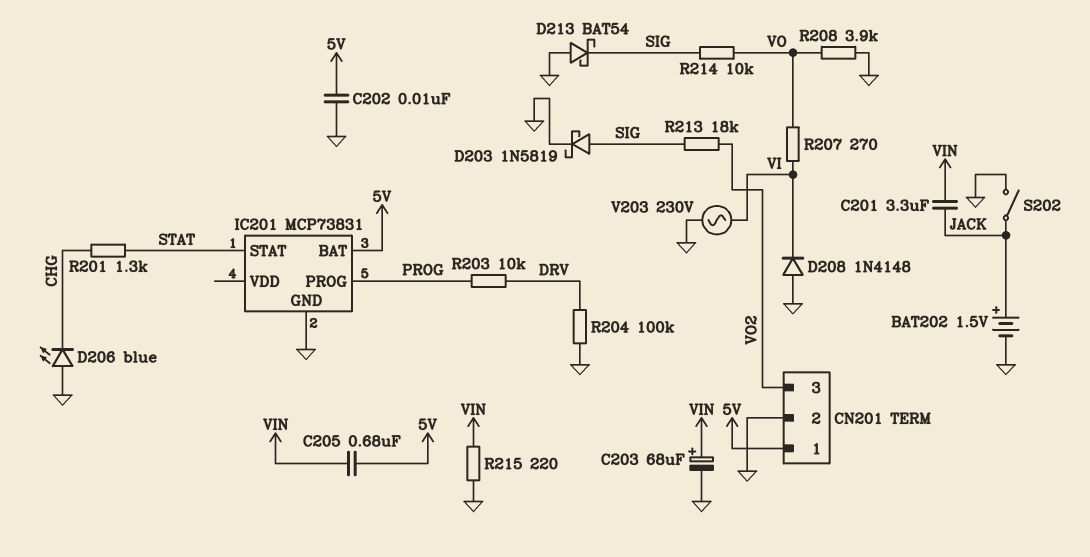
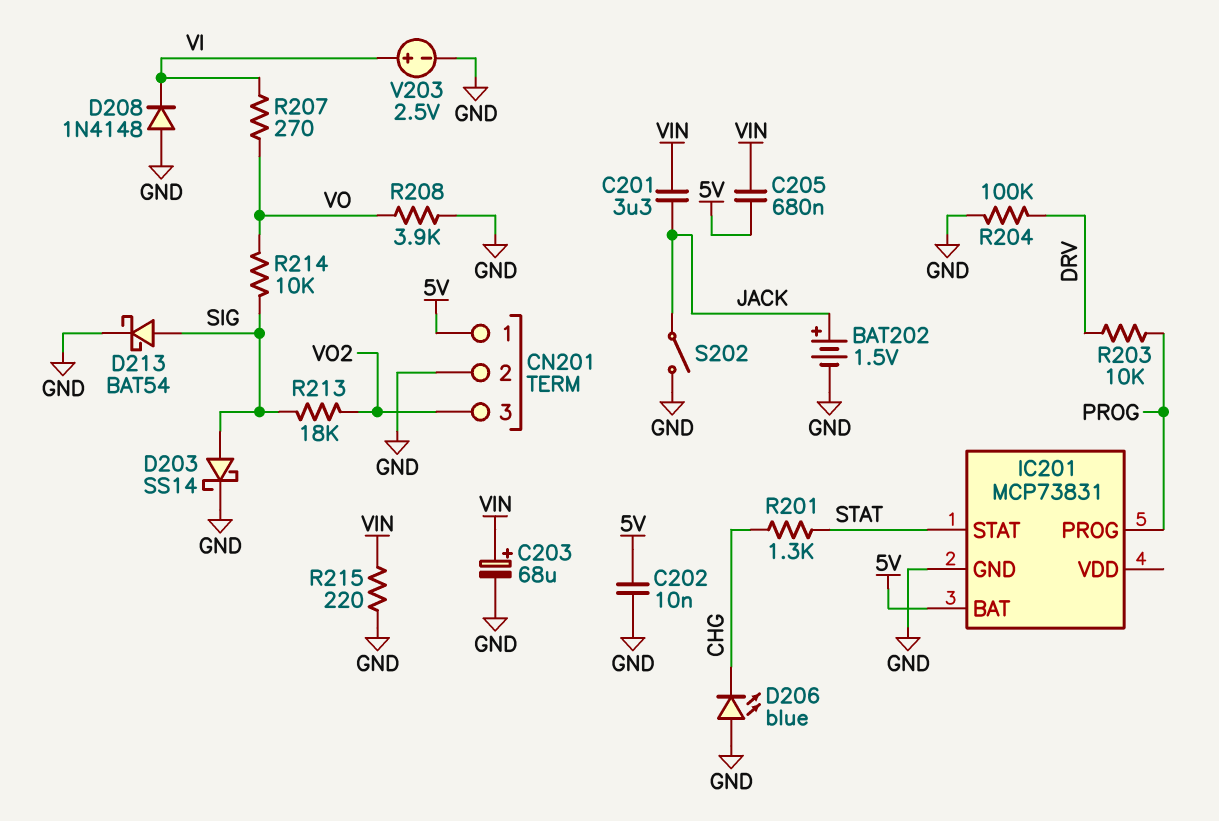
D203: schottky 1N5819 (A SIG, K GND) -> schottky SS14 (A SIG, K GND)
D213: schottky BAT54 (A GND, K SIG) -> schottky BAT54 (A SIG, K GND)
V203: AC 230V (GND, VI) -> 2.5V (plus VI, minus GND)

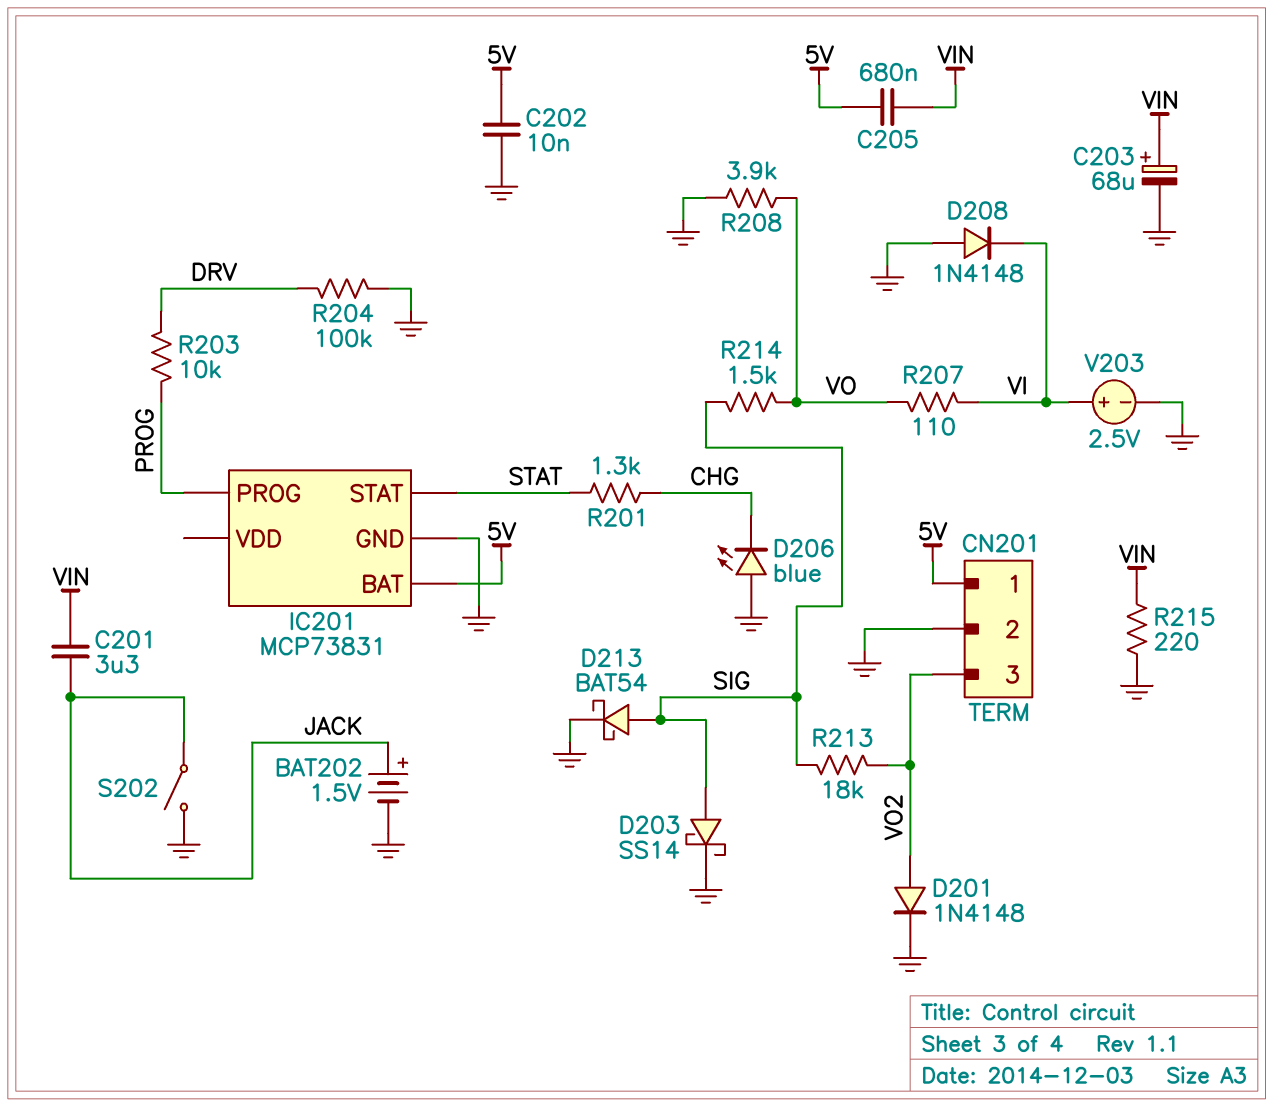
D201: none -> diode 1N4148 (A VO2, K GND)
R207: 270 (VI, VO) -> 110 (VI, VO)
R214: 10k (SIG, VO) -> 1.5k (SIG, VO)

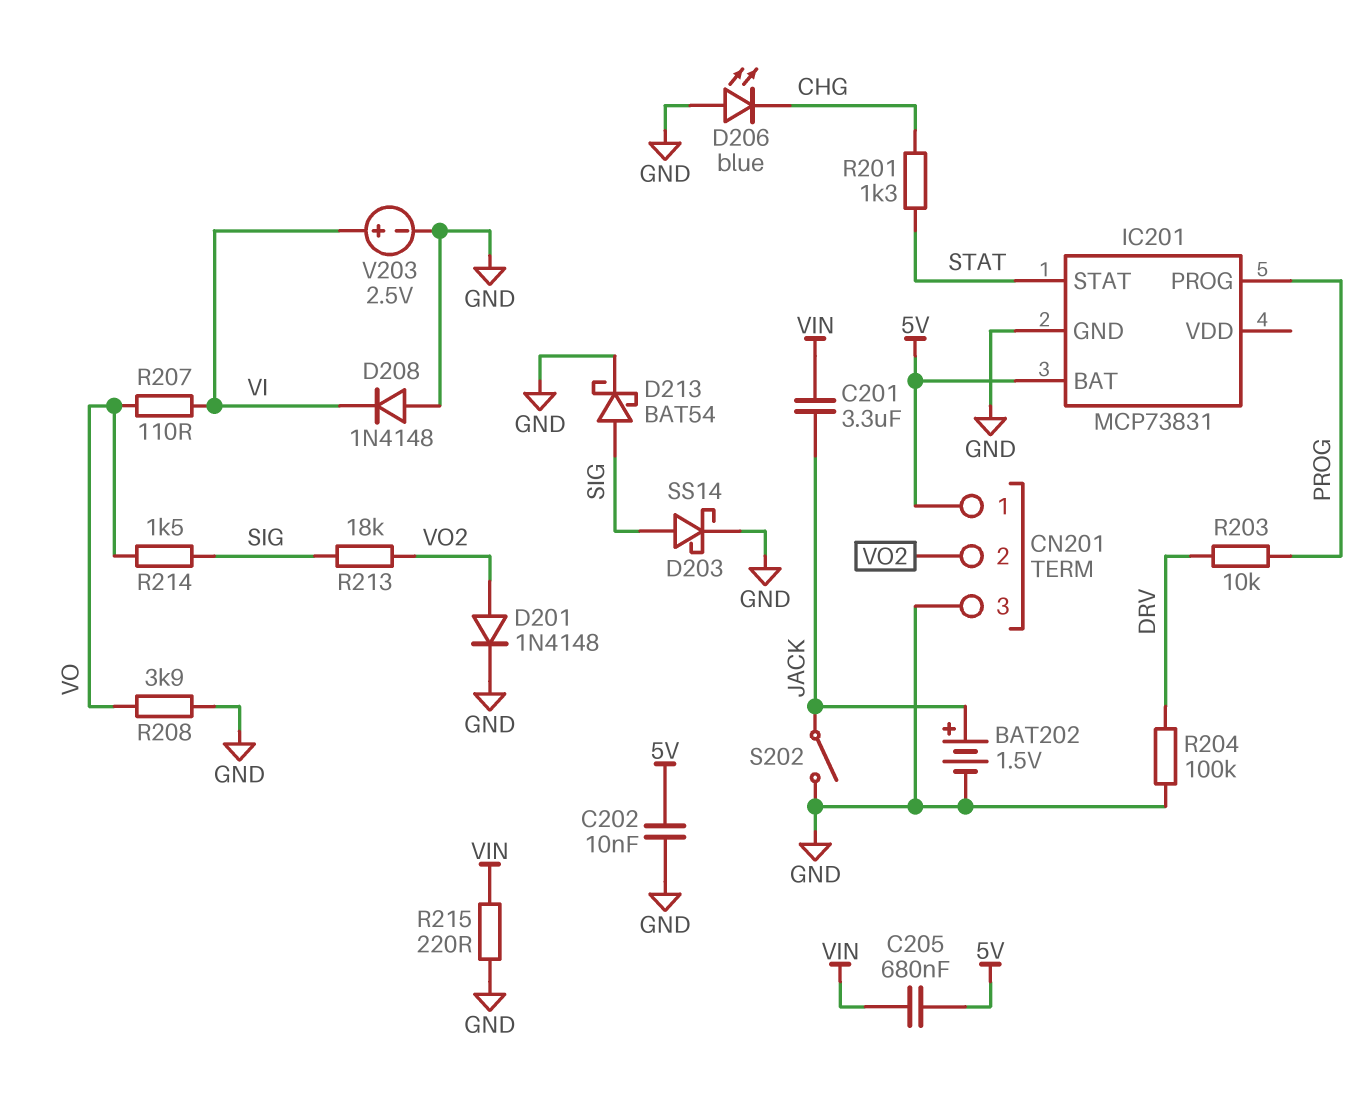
C203: 68uF (plus VIN, minus GND) -> none
CN201 pin 2: GND -> VO2
CN201 pin 3: VO2 -> GND

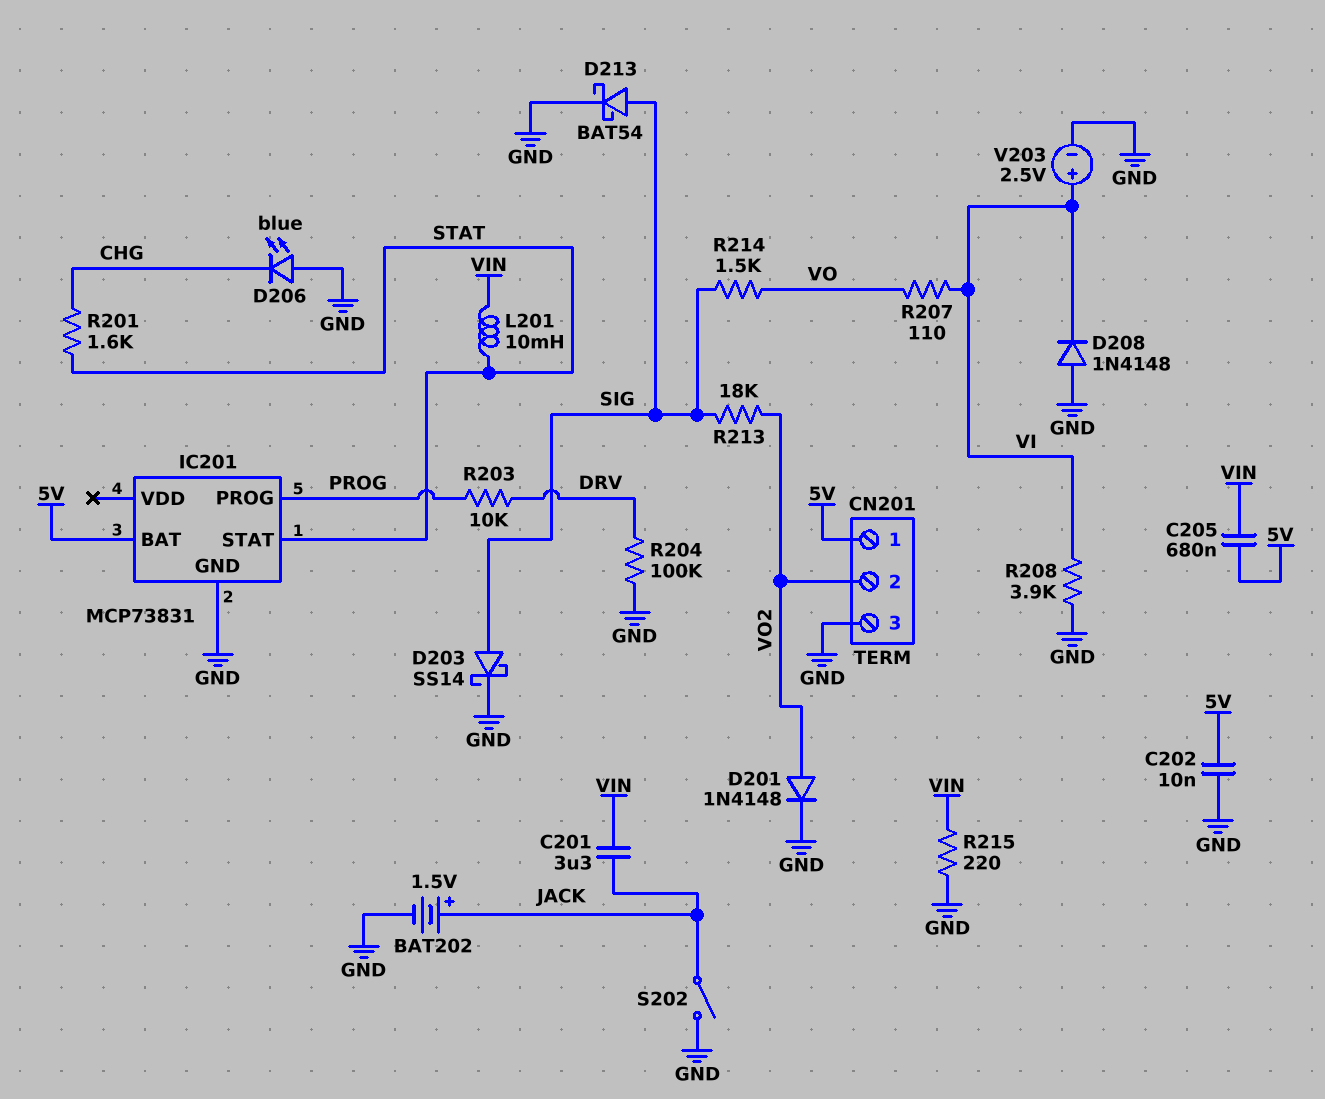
L201: none -> 10mH (STAT, VIN)
R201: 1.3k (CHG, STAT) -> 1.6k (CHG, STAT)
R208: 3.9k (GND, VO) -> 3.9k (GND, VI)

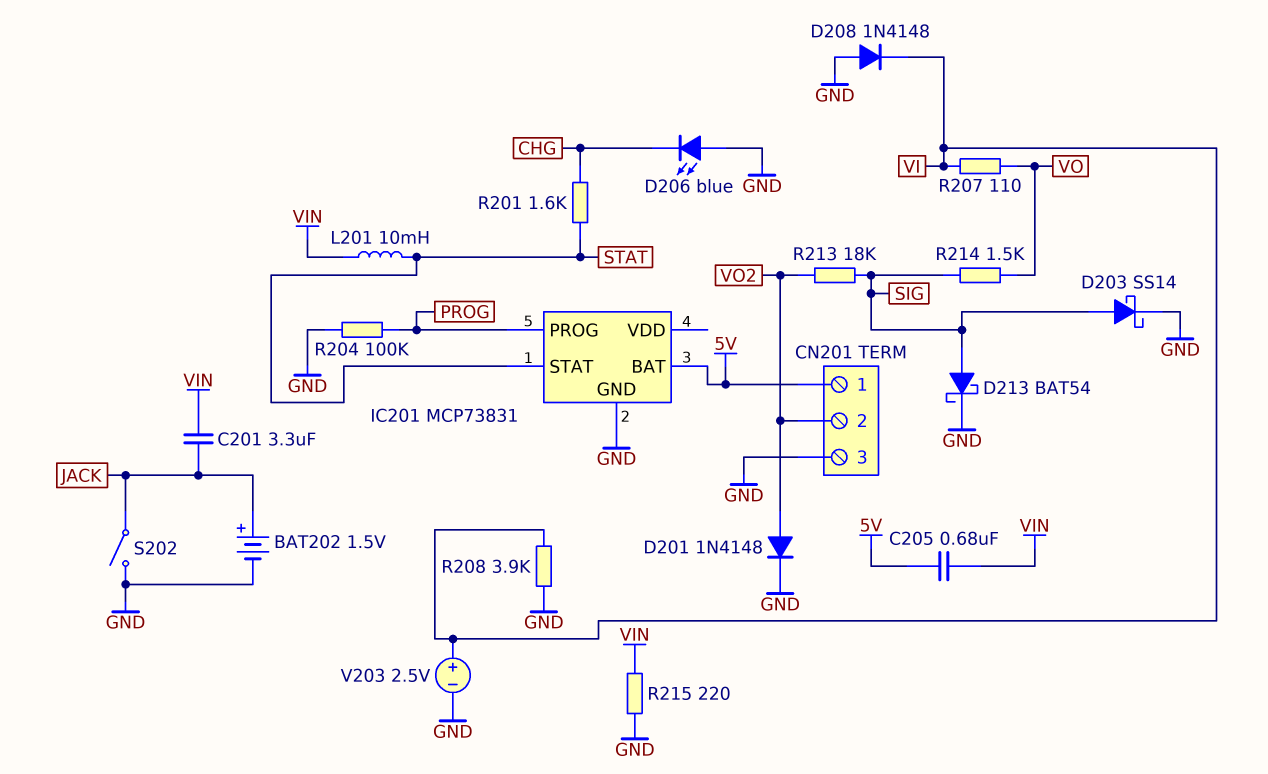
C202: 10nF (5V, GND) -> none
R203: 10k (DRV, PROG) -> none
R204: 100k (DRV, GND) -> 100k (GND, PROG)

